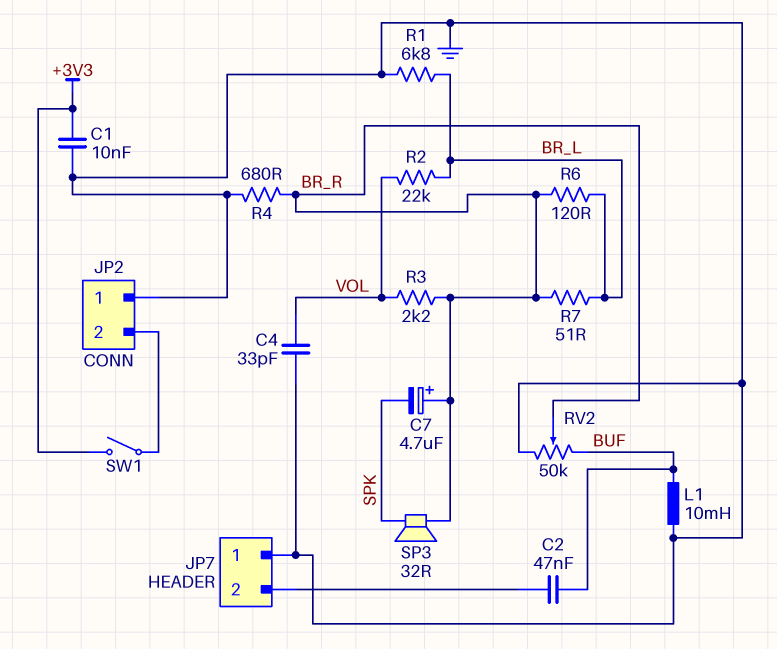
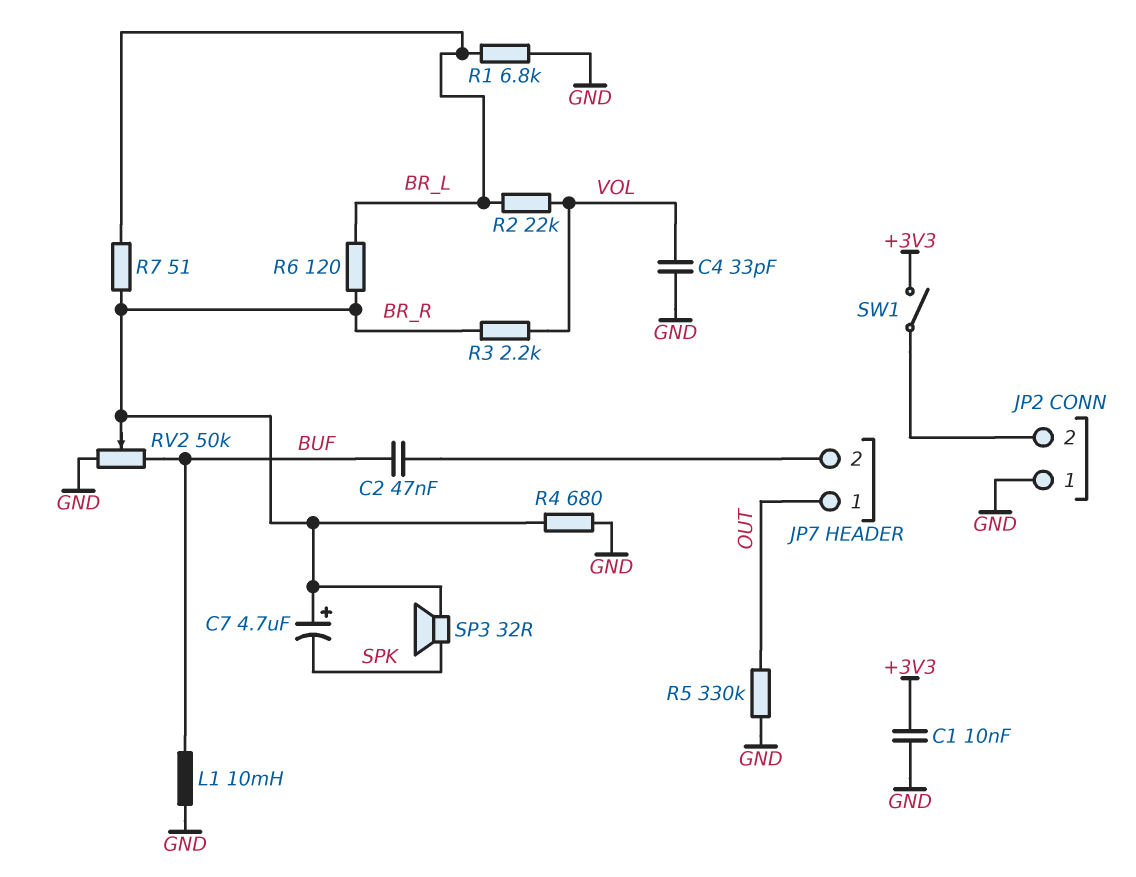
JP7 pin 1: GND -> OUT
R5: none -> 330k (GND, OUT)

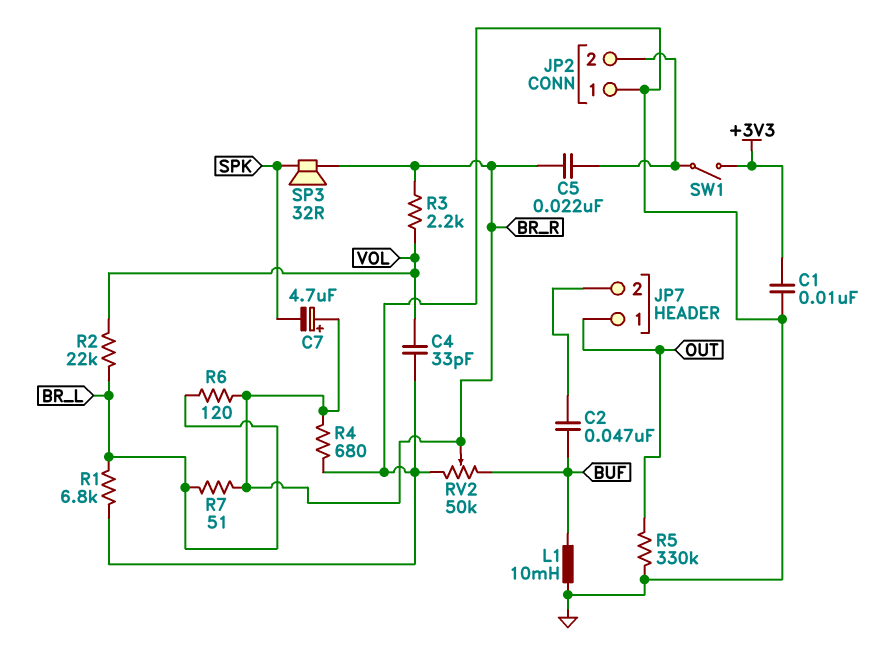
C5: none -> 22nF (BR_R, JP2/2)

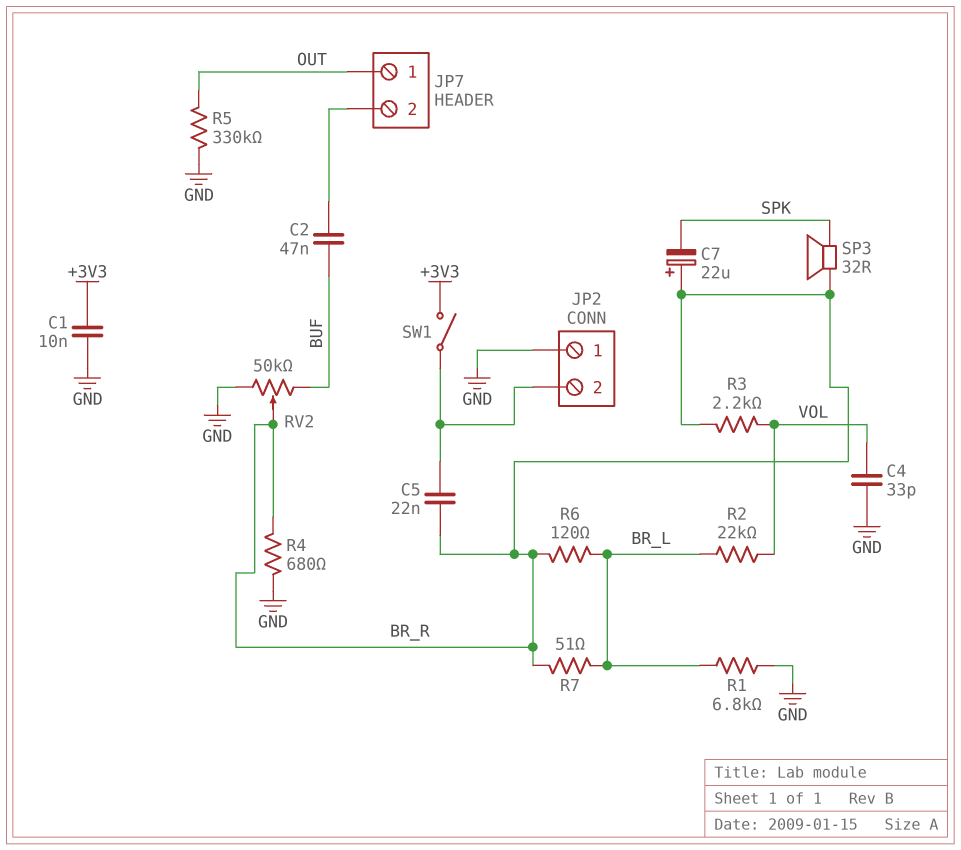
C7: 4.7uF (plus BR_R, minus SPK) -> 22uF (plus BR_R, minus SPK)
L1: 10mH (BUF, GND) -> none

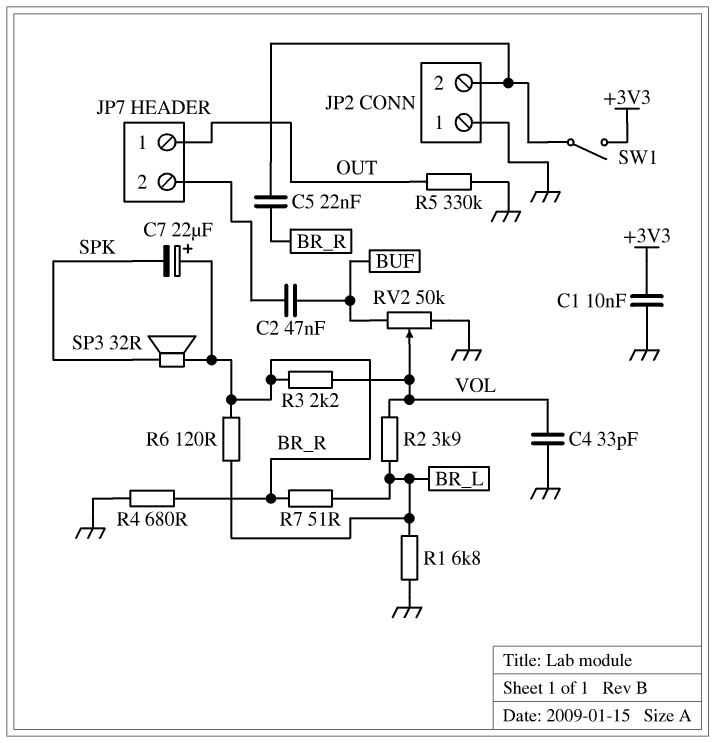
R2: 22k (BR_L, VOL) -> 3.9k (BR_L, VOL)
RV2: 50k (BUF, GND, wiper BR_R) -> 50k (BUF, GND, wiper VOL)

